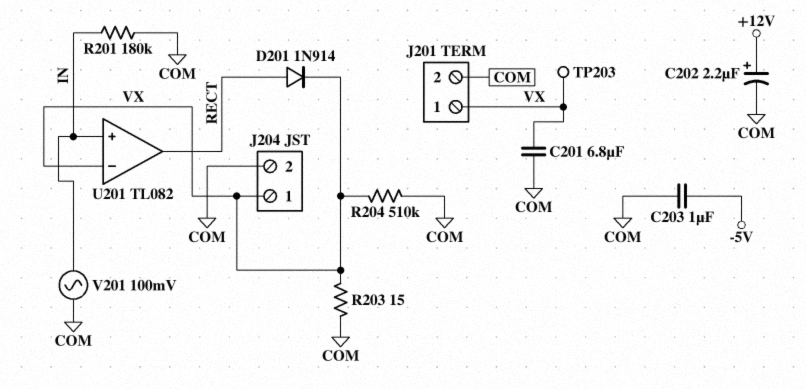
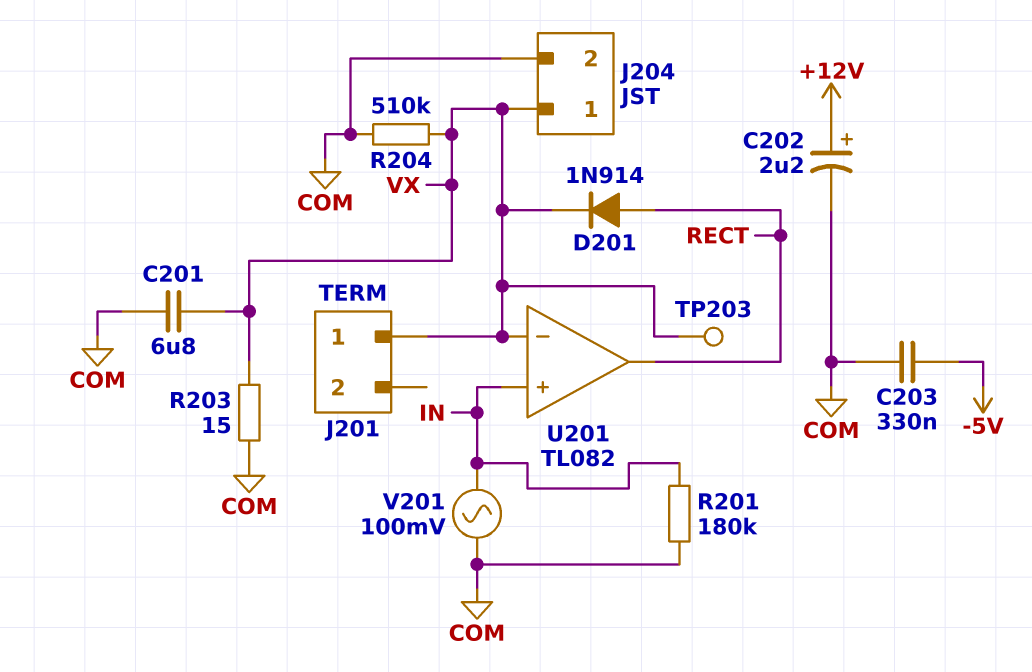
C203: 1uF (-5V, COM) -> 330nF (-5V, COM)
J201 pin 2: COM -> none

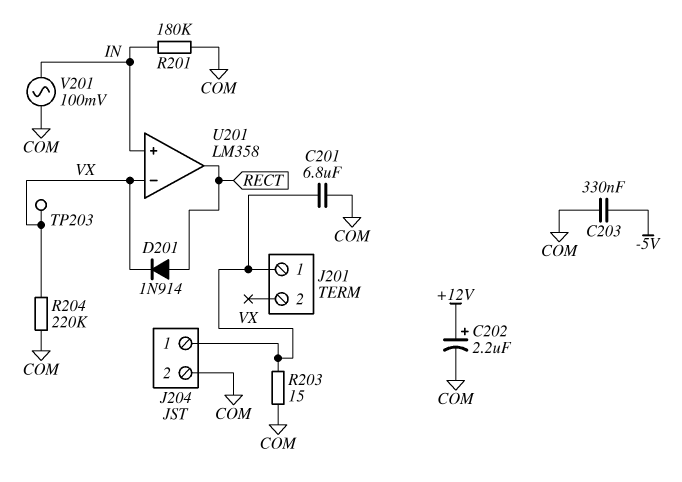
R204: 510k (COM, VX) -> 220k (COM, VX)
U201: TL082 -> LM358

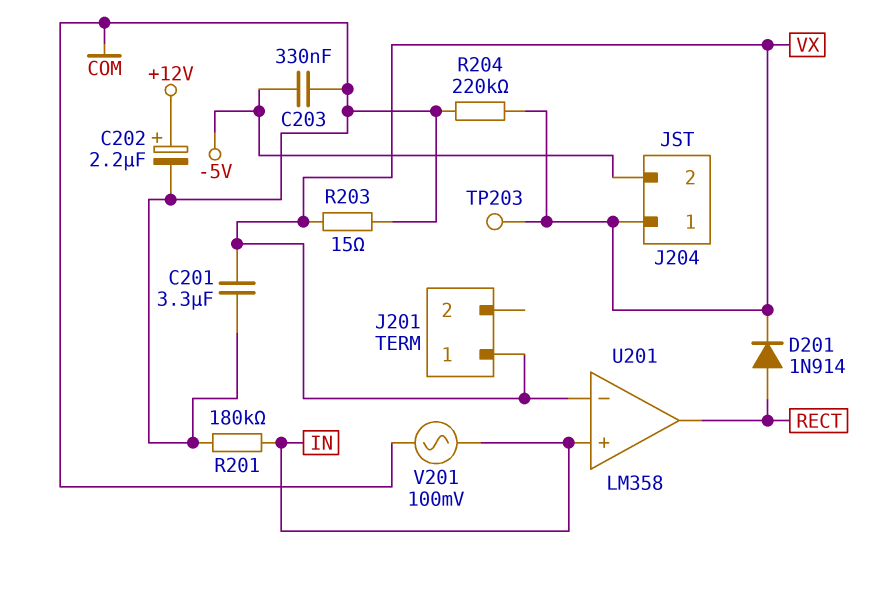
C201: 6.8uF (COM, VX) -> 3.3uF (COM, VX)
J204 pin 2: COM -> -5V

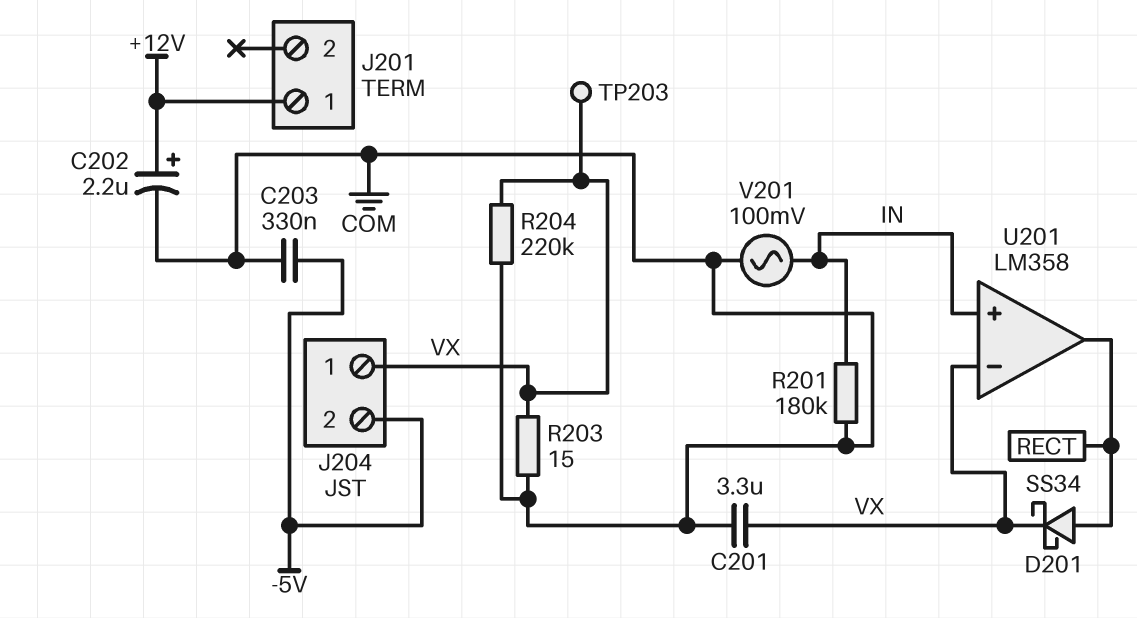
D201: diode 1N914 (A RECT, K VX) -> schottky SS34 (A RECT, K VX)
J201 pin 1: VX -> +12V

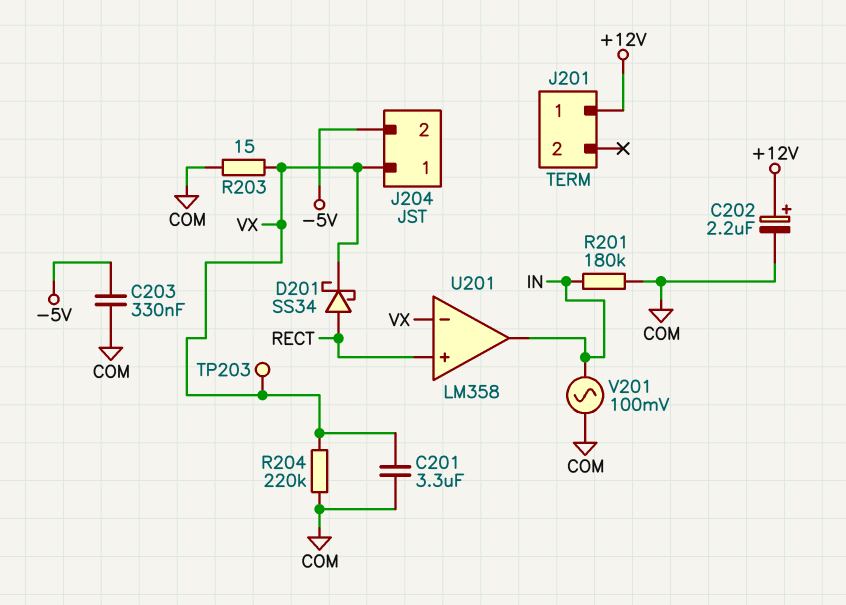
U201 pin in+: IN -> RECT
U201 pin out: RECT -> IN

